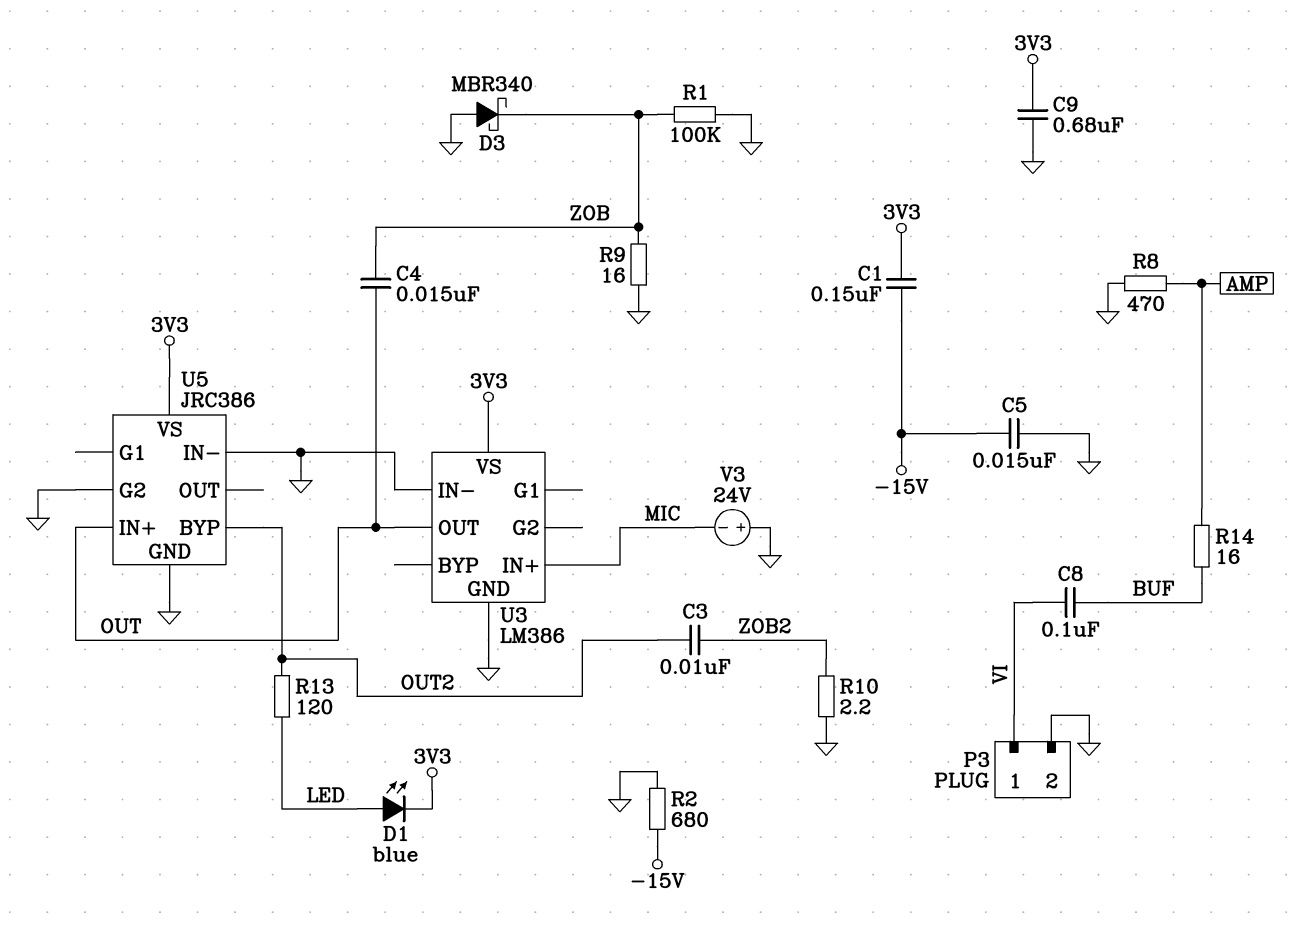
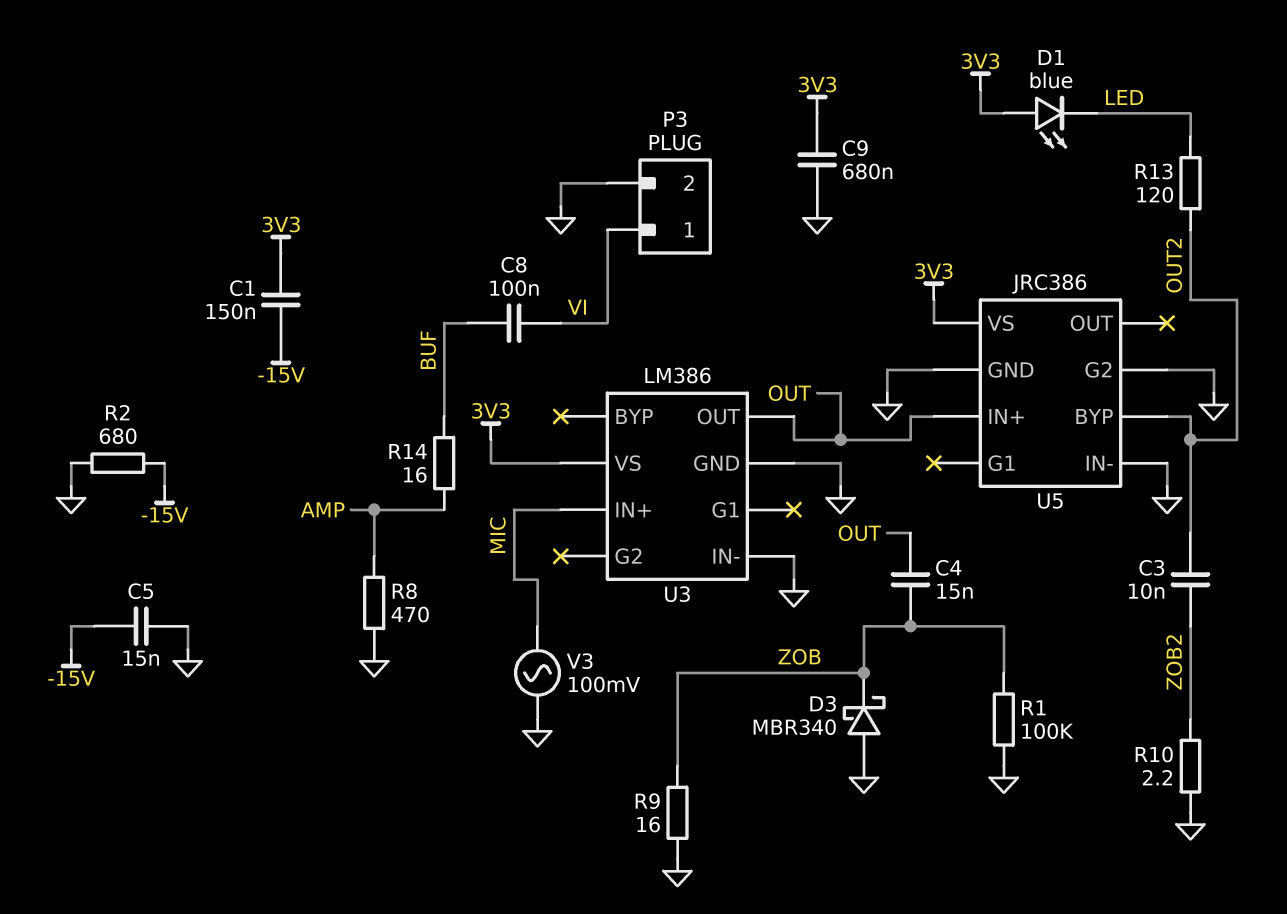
D1: LED blue (A LED, K 3V3) -> LED blue (A 3V3, K LED)
V3: 24V (plus GND, minus MIC) -> AC 100mV (GND, MIC)

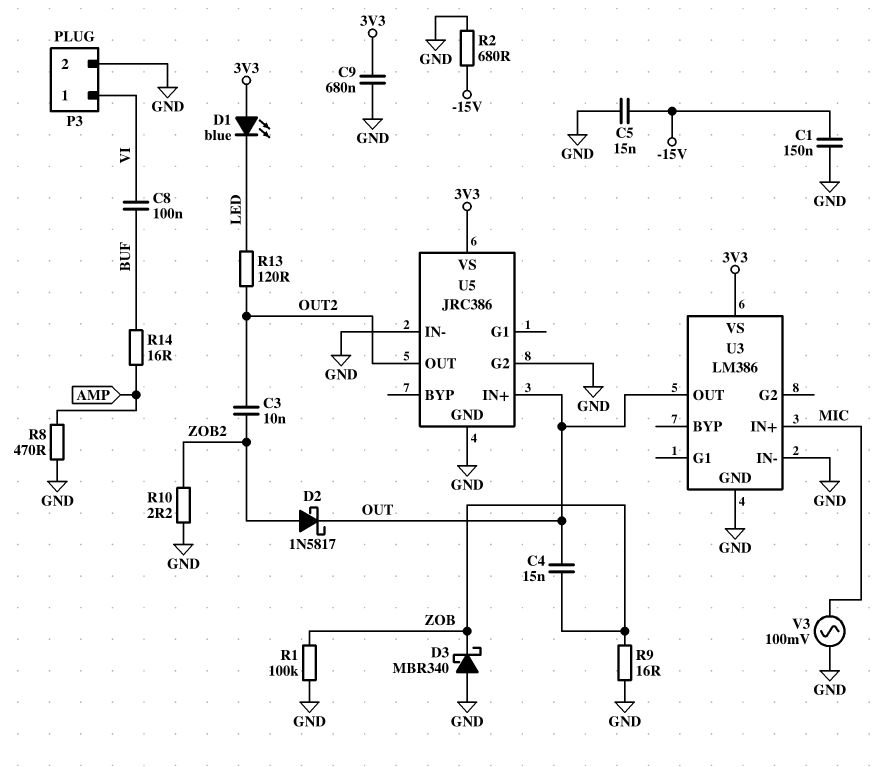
C1: 150nF (-15V, 3V3) -> 150nF (-15V, GND)
D2: none -> schottky 1N5817 (A ZOB2, K OUT)
U5 pin BYP: OUT2 -> none
U5 pin OUT: none -> OUT2

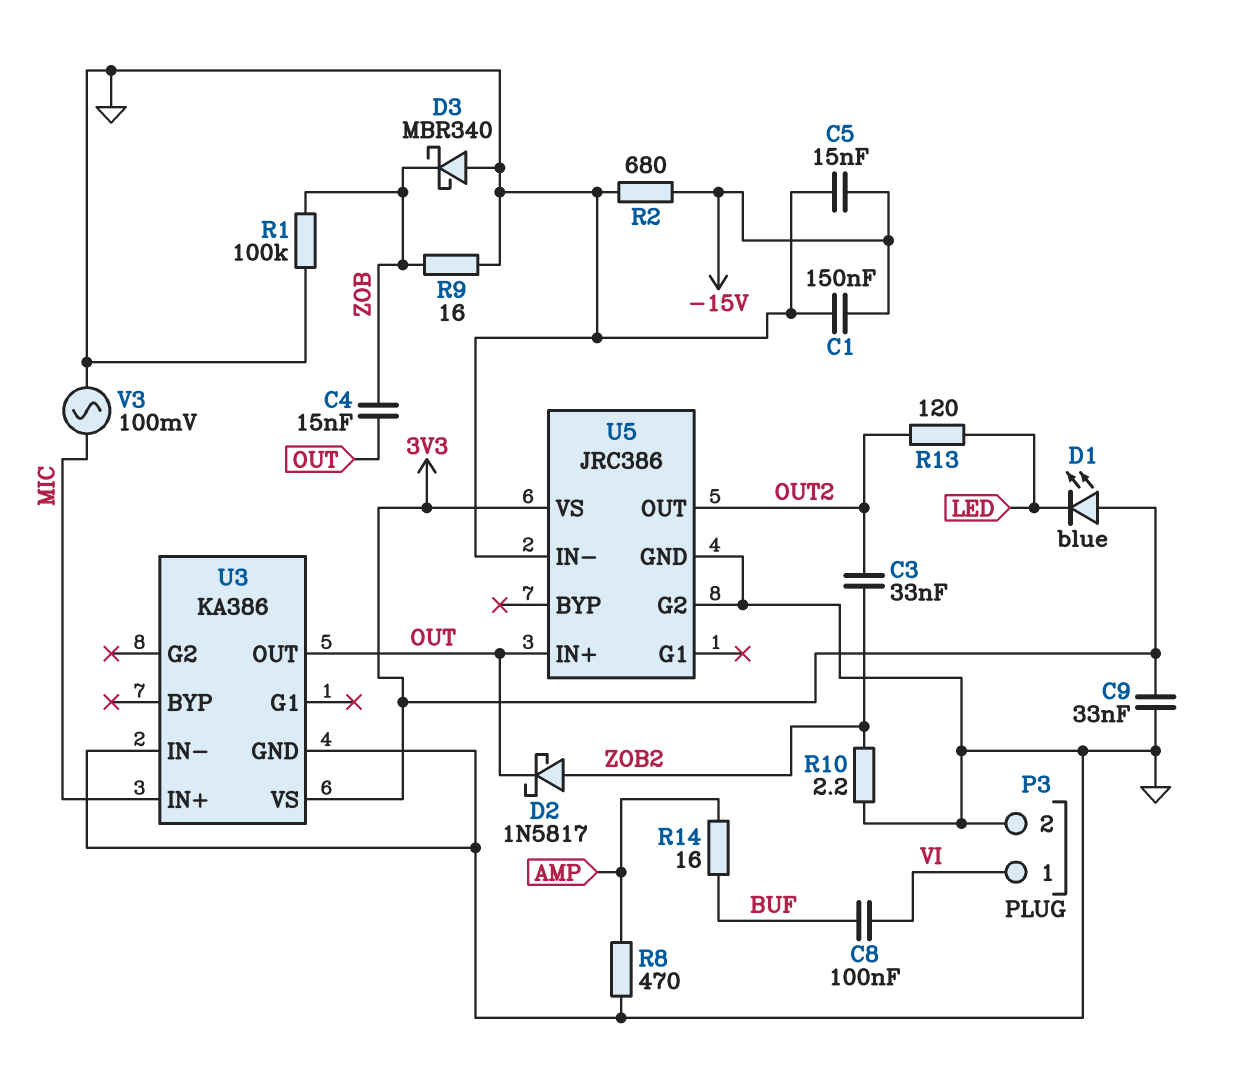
C3: 10nF (OUT2, ZOB2) -> 33nF (OUT2, ZOB2)
C9: 680nF (3V3, GND) -> 33nF (3V3, GND)
U3: LM386 -> KA386

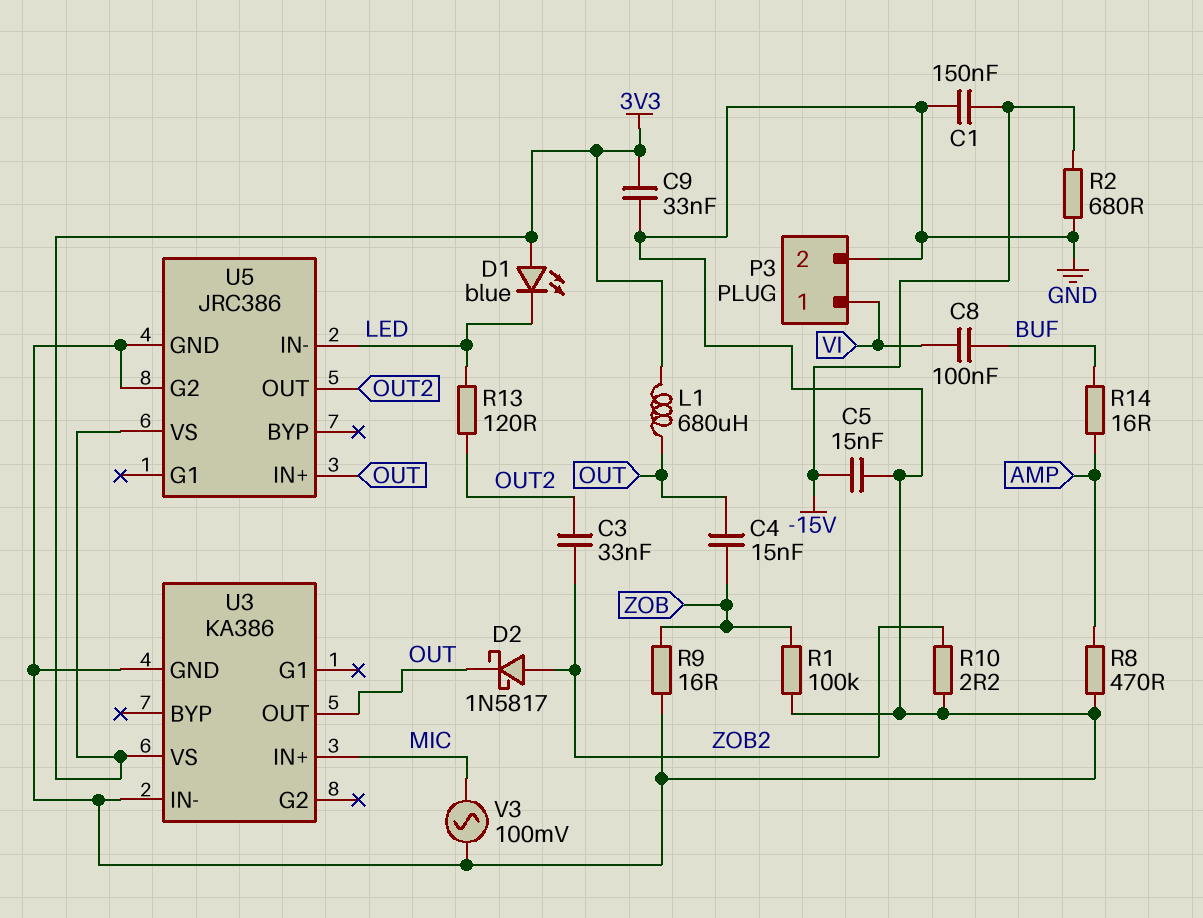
D3: schottky MBR340 (A GND, K ZOB) -> none
L1: none -> 680uH (3V3, OUT)
U5 pin IN-: GND -> LED

